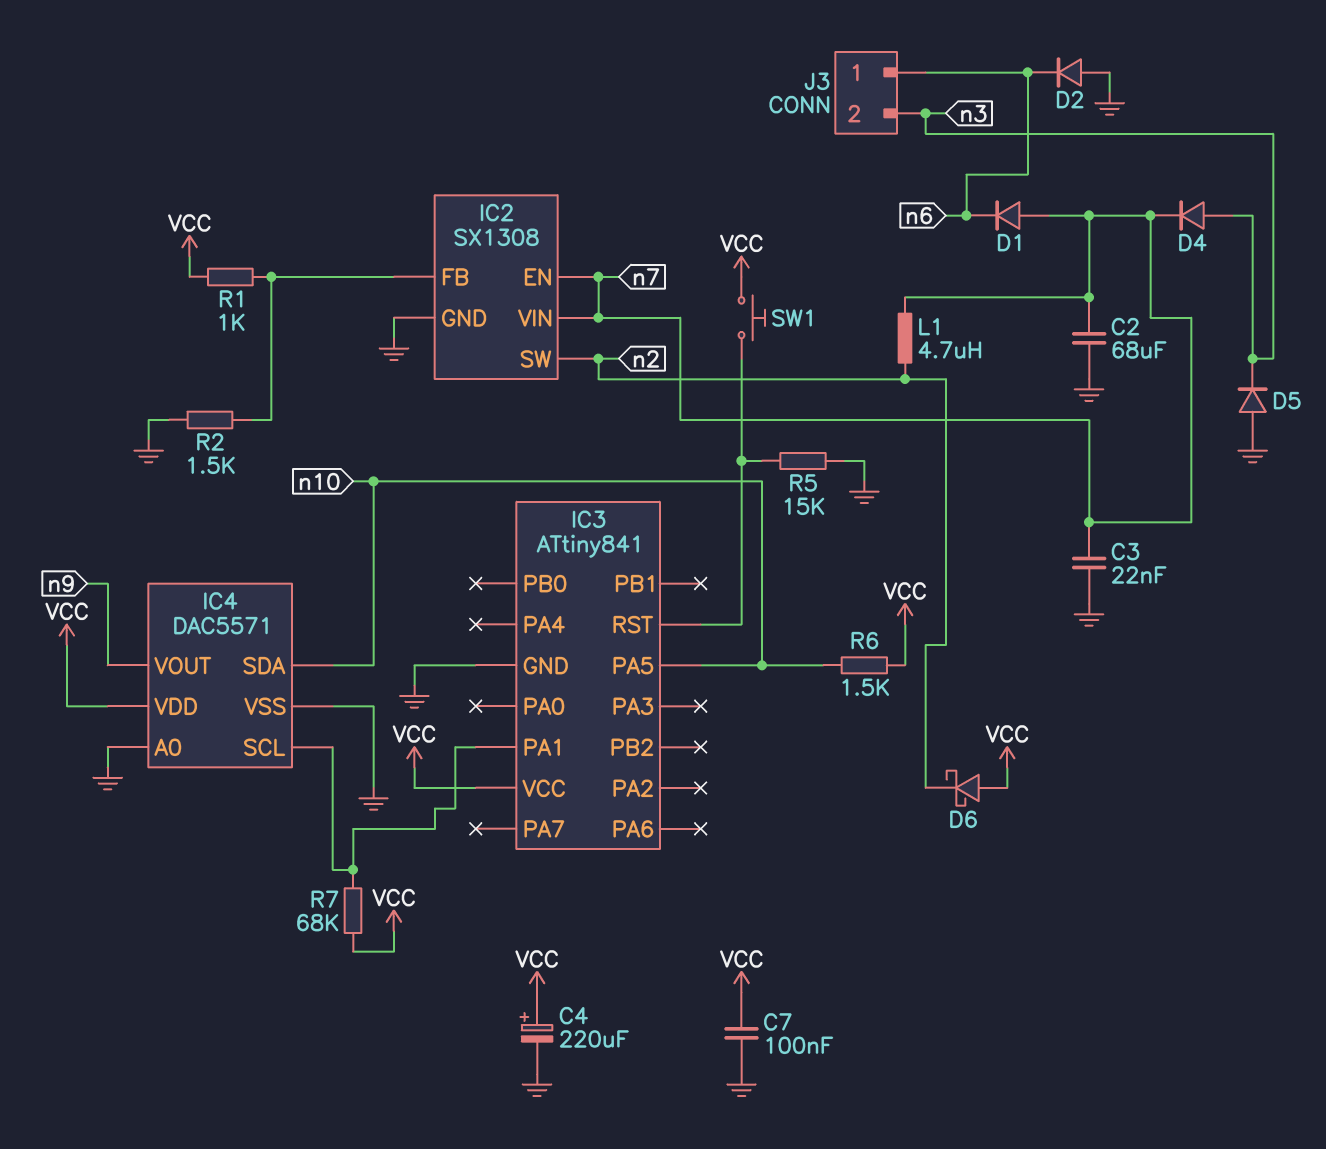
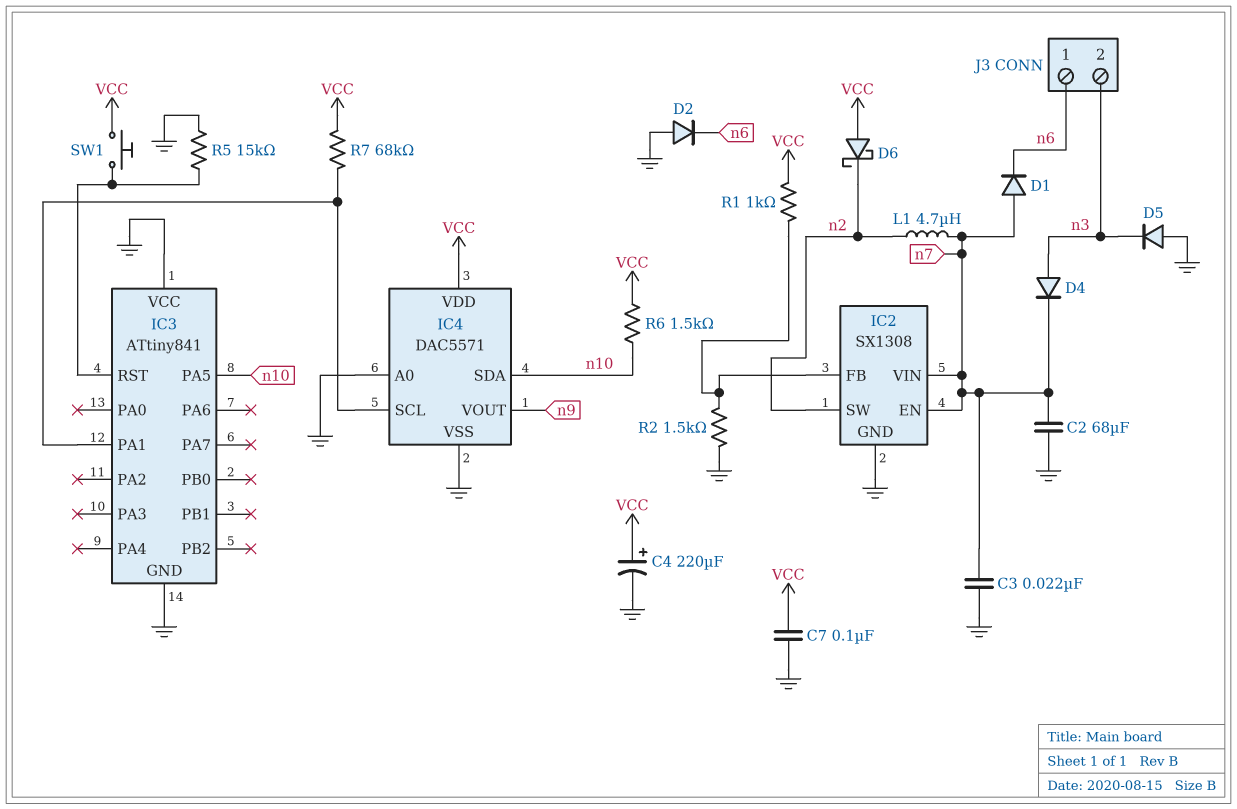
IC3 pin VCC: VCC -> GND

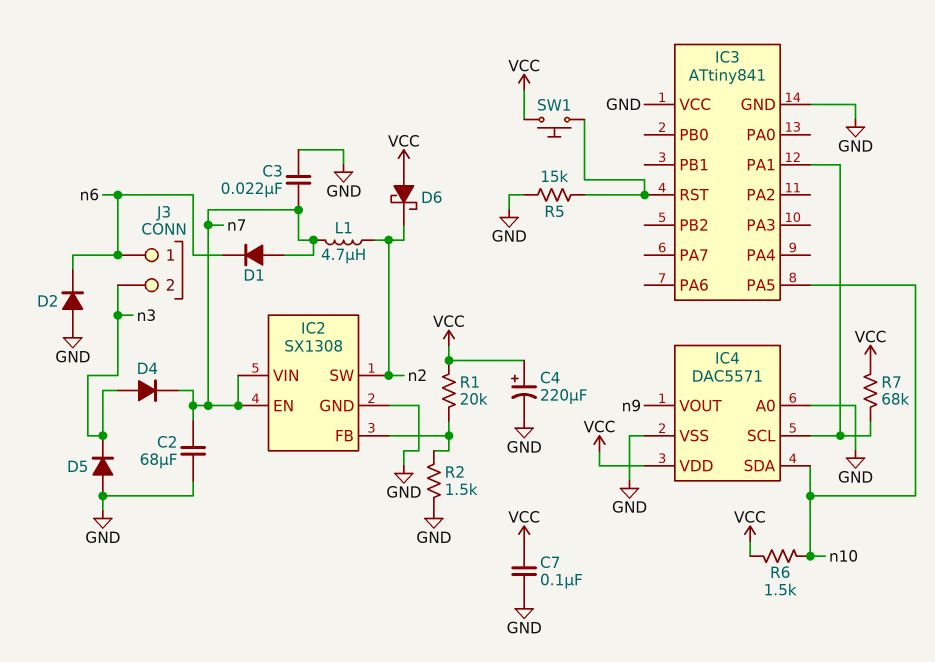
R1: 1k (IC2/FB, VCC) -> 20k (IC2/FB, VCC)

